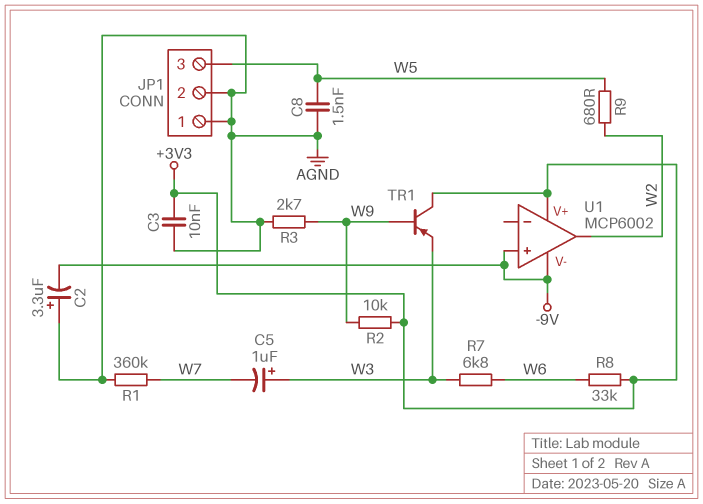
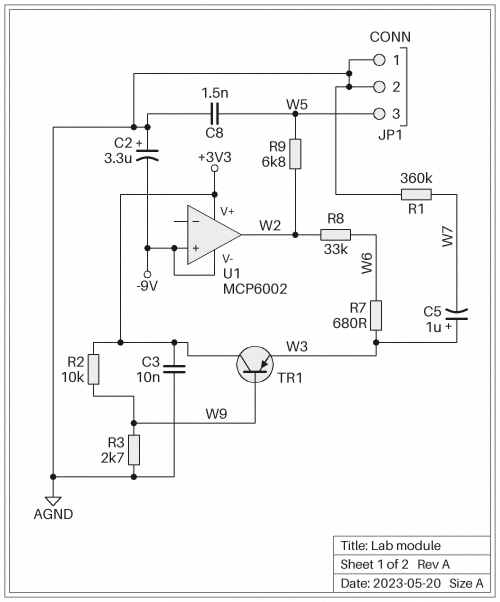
R7: 6.8k (W3, W6) -> 680 (W3, W6)
R8: 33k (+3V3, W6) -> 33k (W2, W6)
R9: 680 (W2, W5) -> 6.8k (W2, W5)

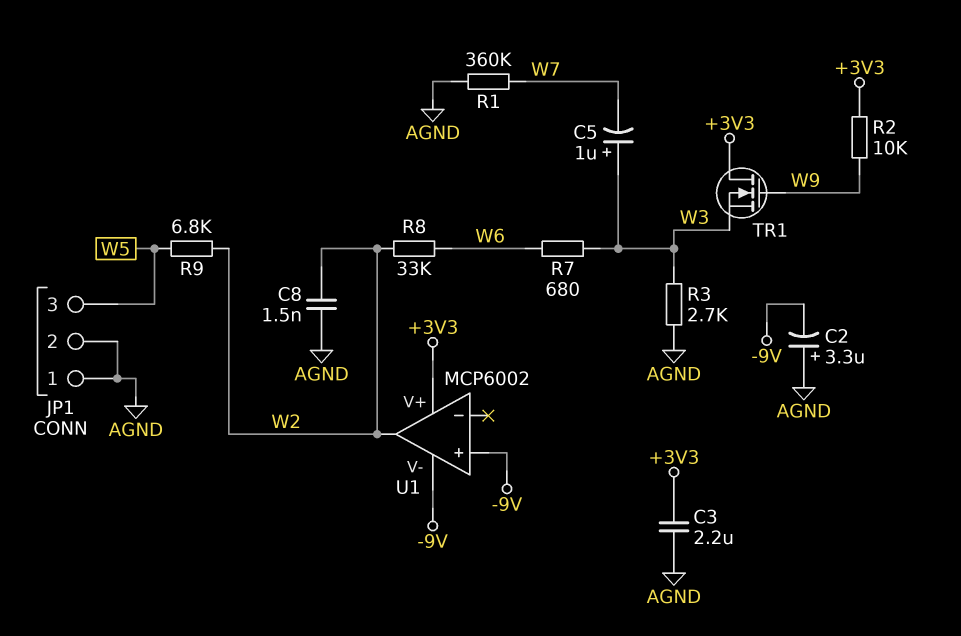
C3: 10nF (+3V3, AGND) -> 2.2uF (+3V3, AGND)
C8: 1.5nF (AGND, W5) -> 1.5nF (AGND, W2)
R3: 2.7k (AGND, W9) -> 2.7k (AGND, W3)
TR1: PNP (B W9, C +3V3, E W3) -> NMOS (G W9, D +3V3, S W3)

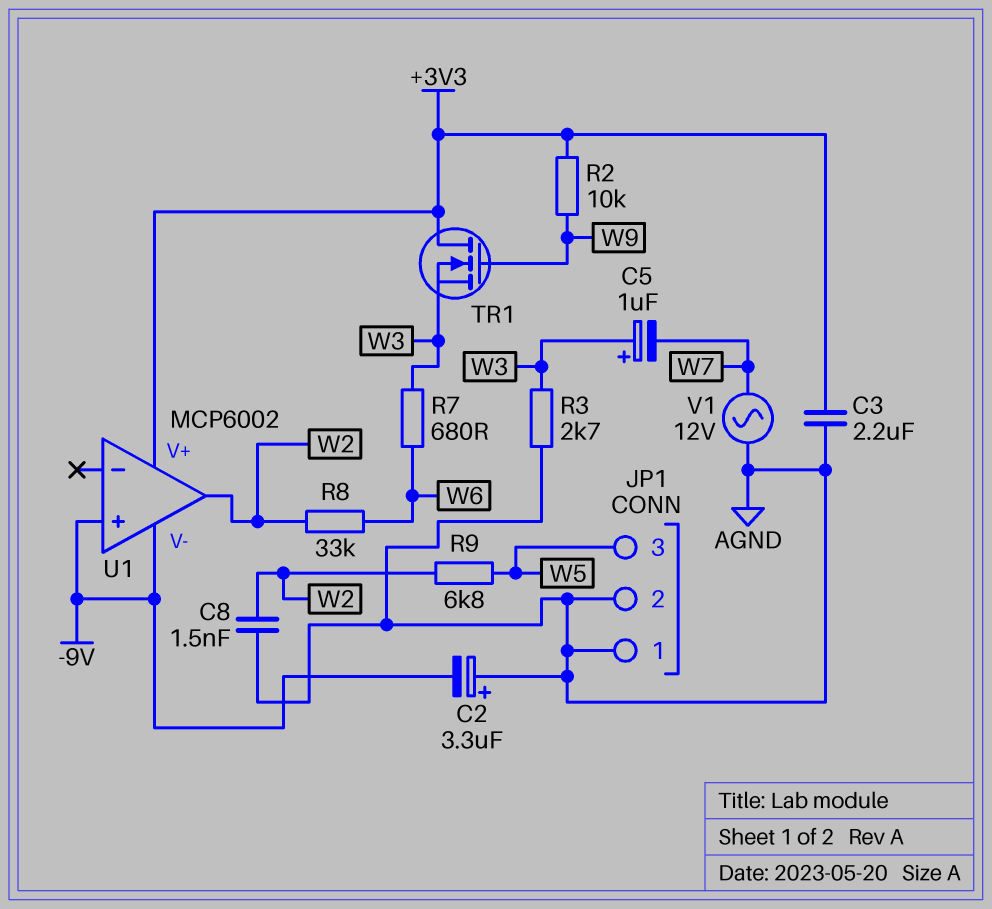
R1: 360k (AGND, W7) -> none
V1: none -> AC 12V (AGND, W7)

